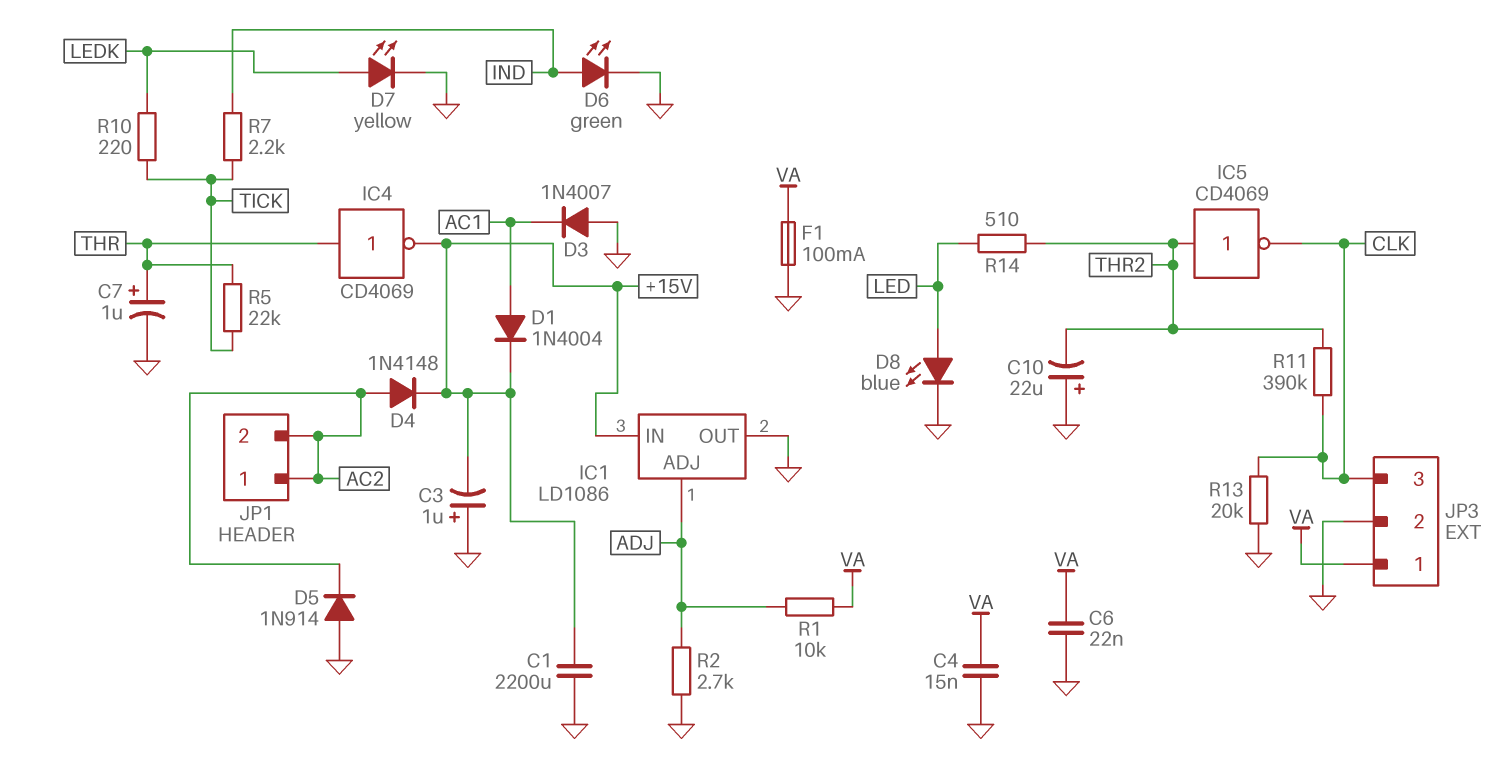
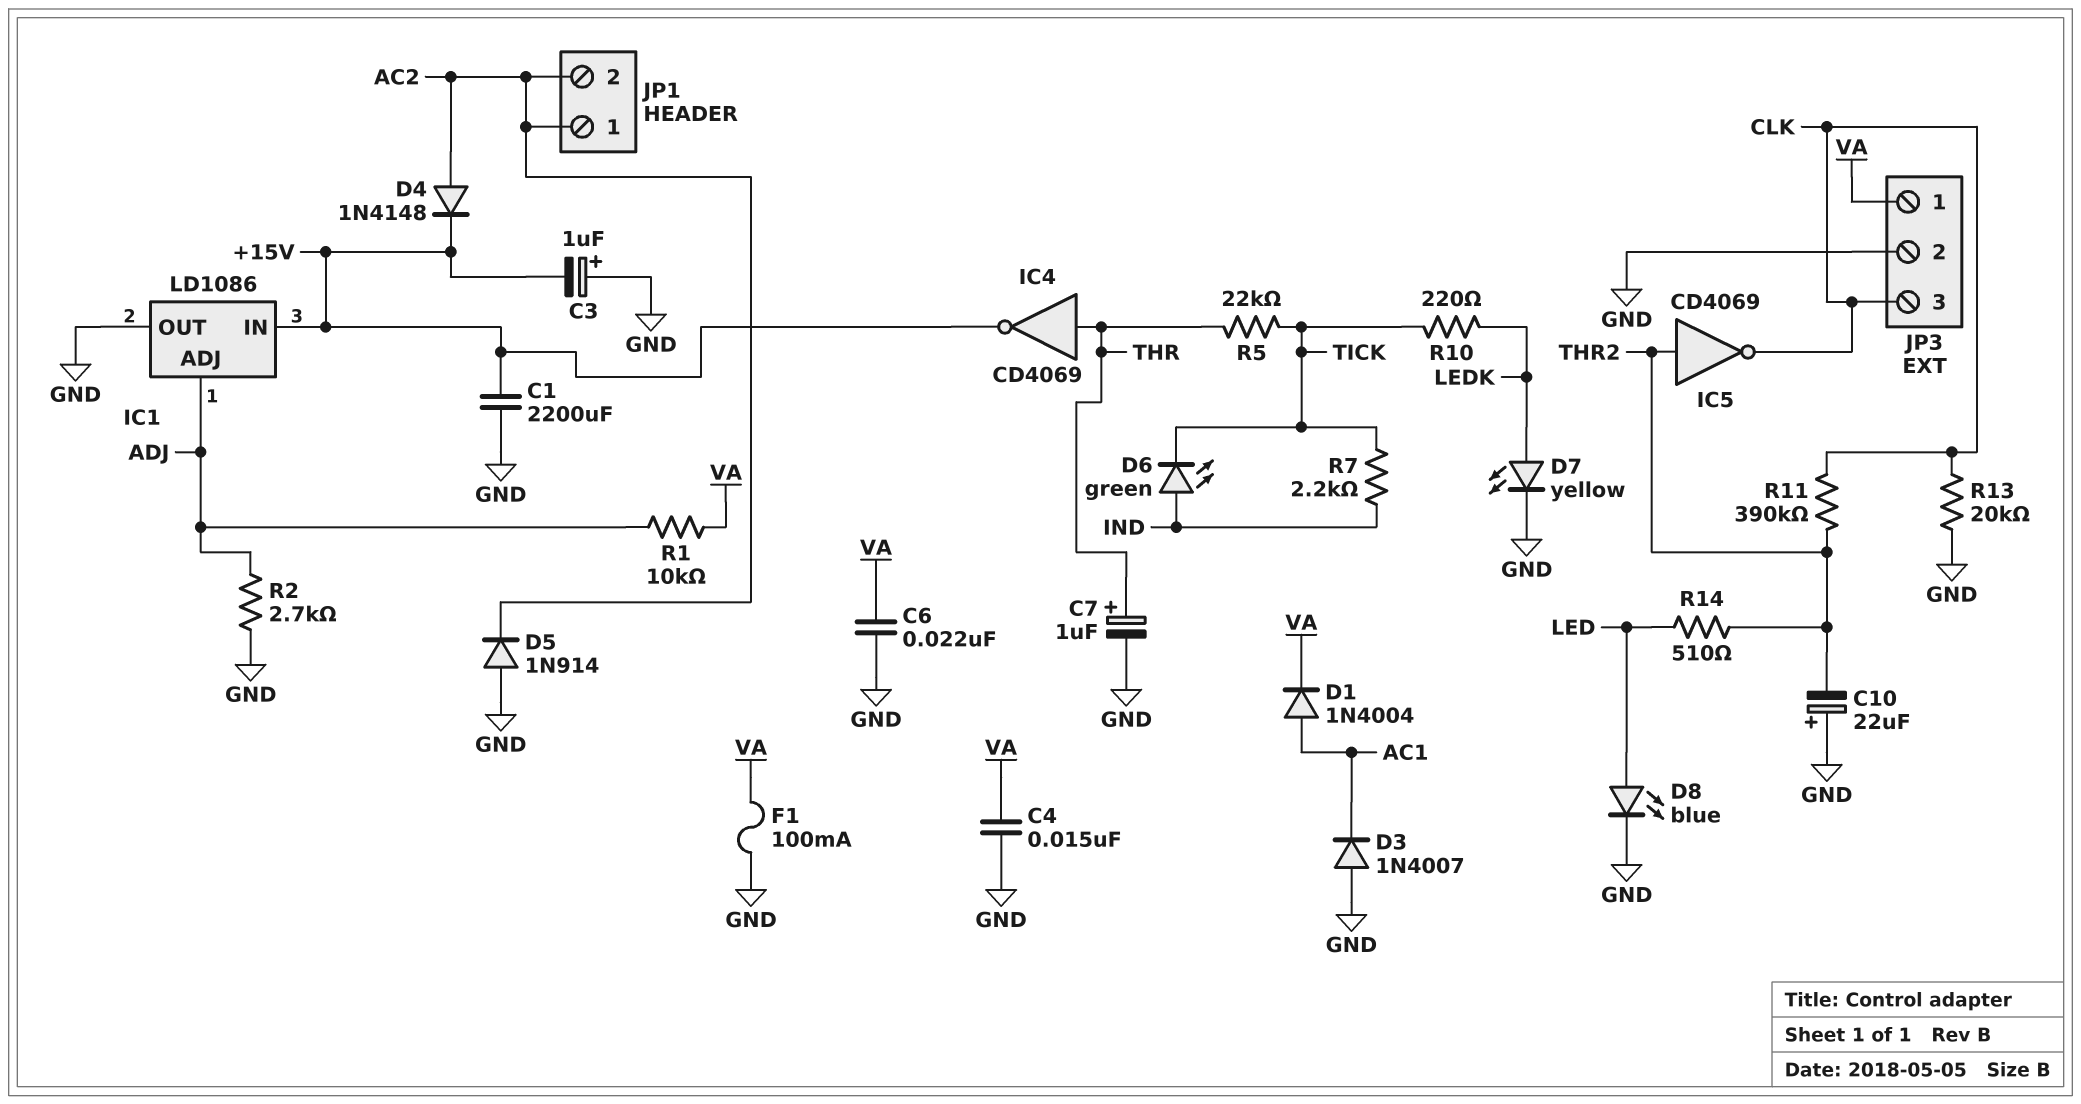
D1: diode 1N4004 (A AC1, K +15V) -> diode 1N4004 (A AC1, K VA)
D6: LED green (A IND, K GND) -> LED green (A IND, K TICK)

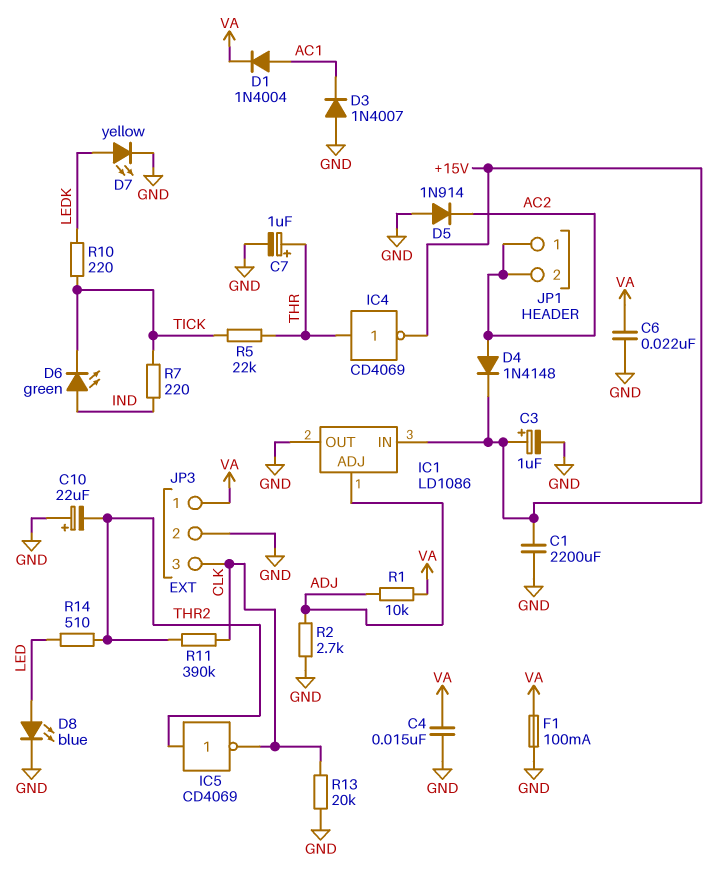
C3: 1uF (plus GND, minus +15V) -> 1uF (plus +15V, minus GND)
R7: 2.2k (IND, TICK) -> 220 (IND, TICK)

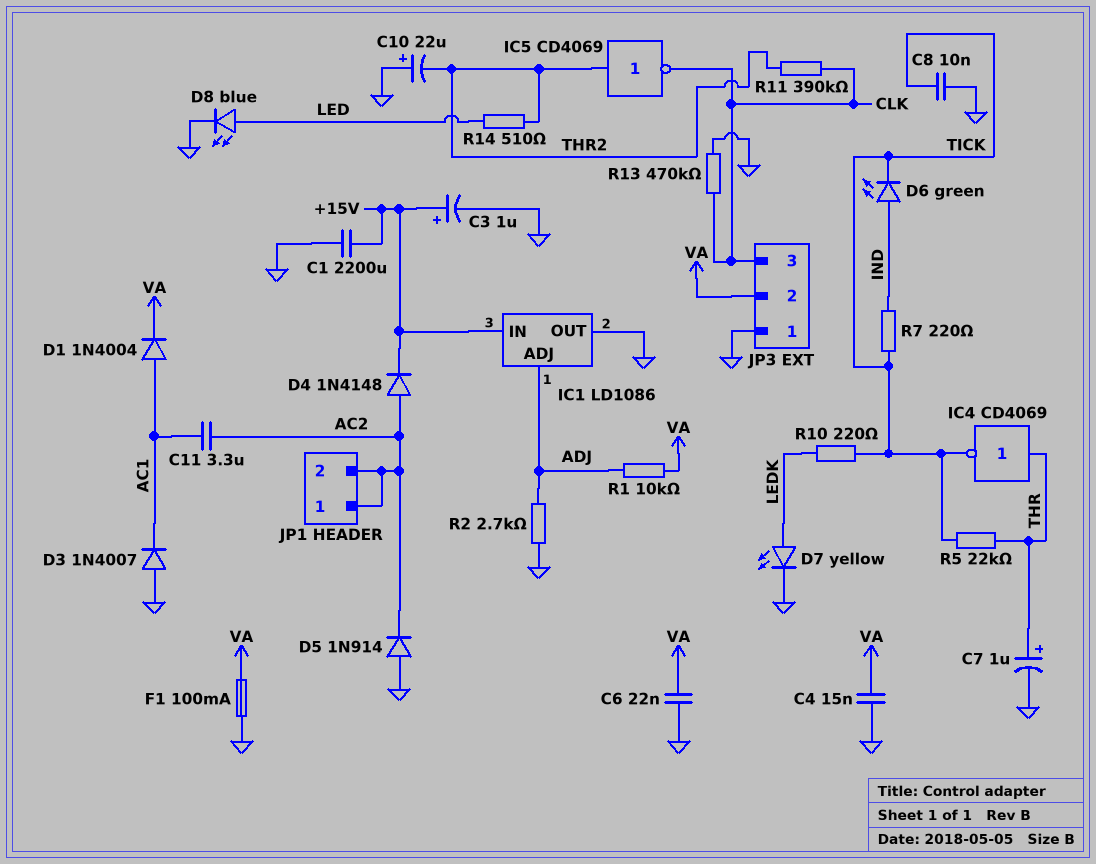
C8: none -> 10nF (GND, TICK)
C11: none -> 3.3uF (AC1, AC2)
IC4: NOT CD4069 (in THR, out +15V) -> NOT CD4069 (in THR, out TICK)
JP3 pin 1: VA -> GND
JP3 pin 2: GND -> VA
R13: 20k (CLK, GND) -> 470k (CLK, GND)

